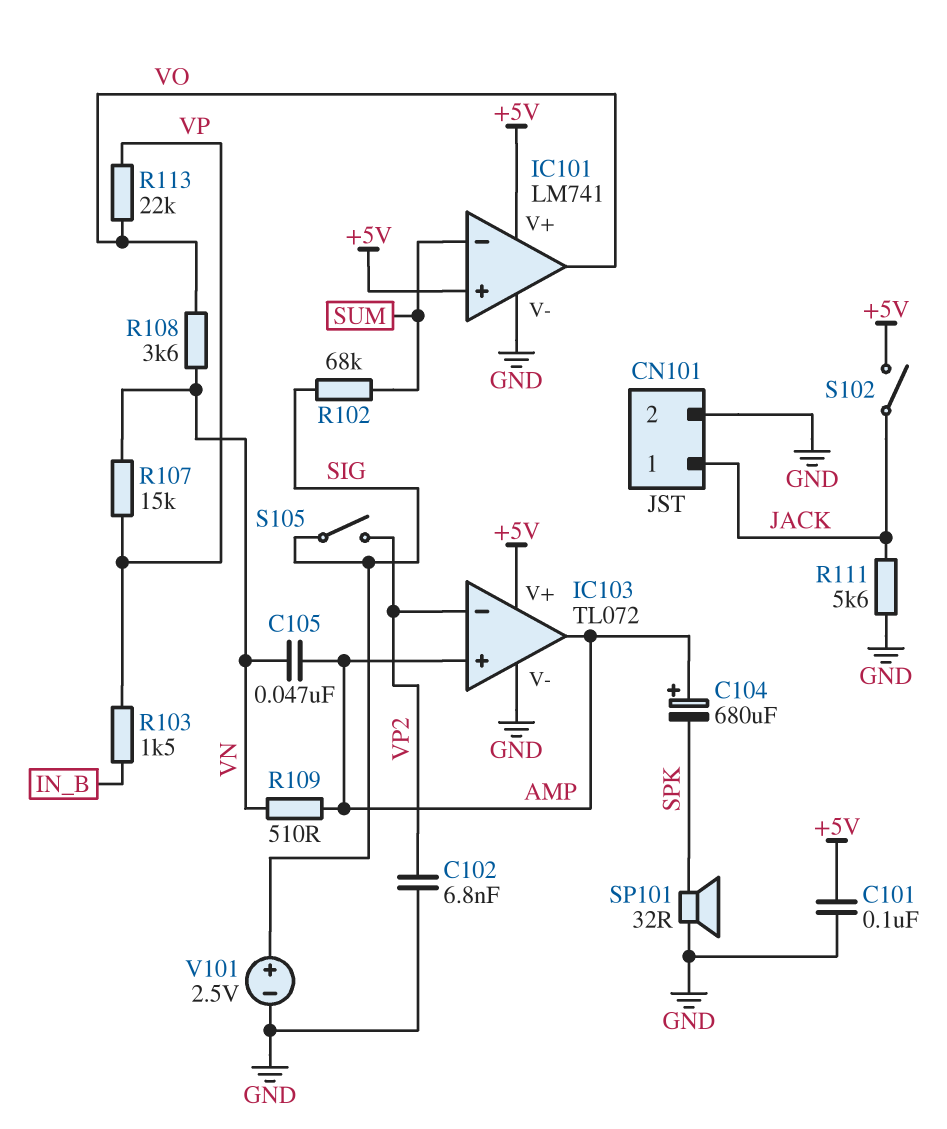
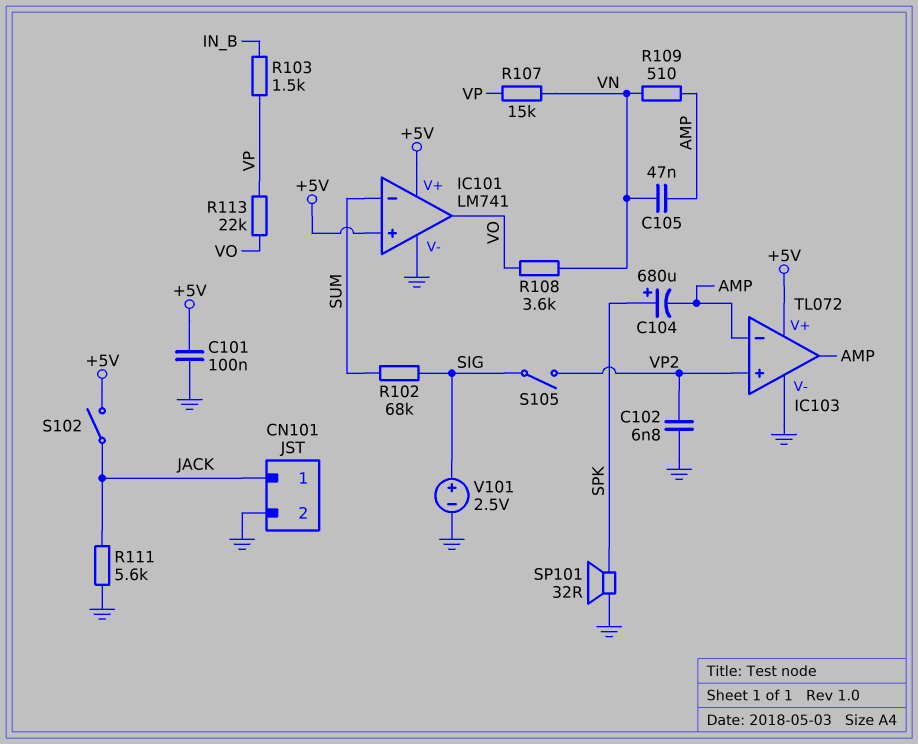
C104: 680uF (plus AMP, minus SPK) -> 680uF (plus SPK, minus AMP)
IC103 pin in+: AMP -> VP2
IC103 pin in-: VP2 -> AMP

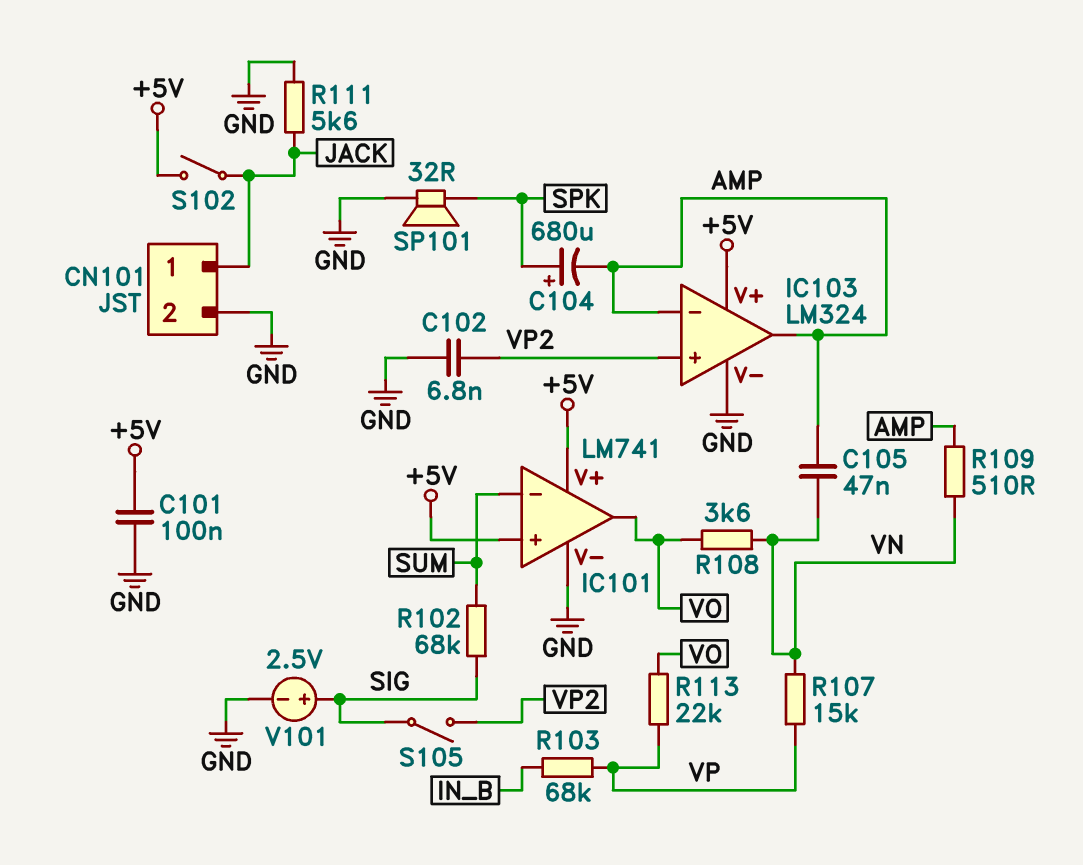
IC103: TL072 -> LM324
R103: 1.5k (IN_B, VP) -> 68k (IN_B, VP)

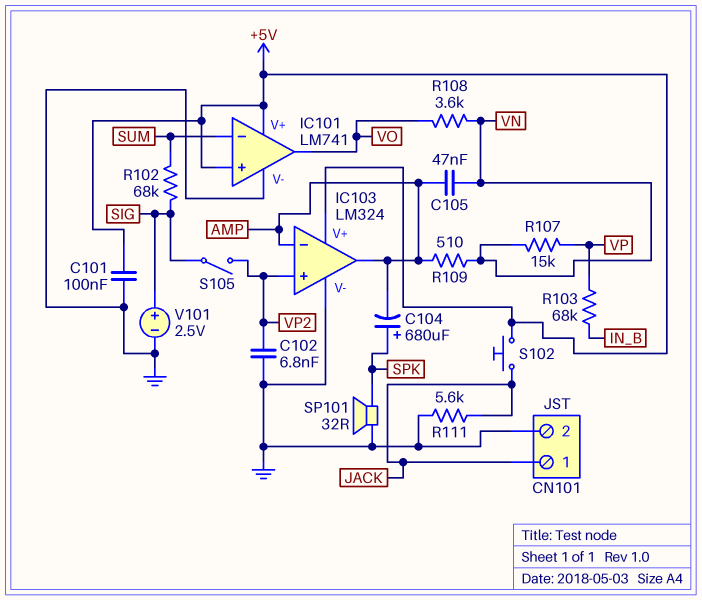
R113: 22k (VO, VP) -> none
S102: switch (+5V, JACK) -> button (+5V, JACK)

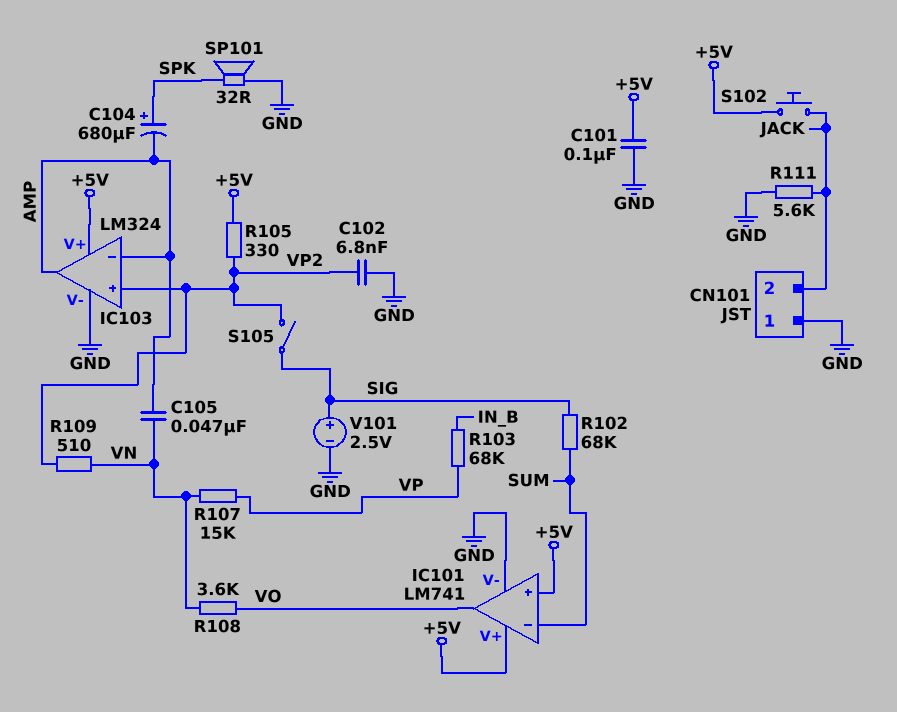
CN101 pin 1: JACK -> GND
CN101 pin 2: GND -> JACK
R105: none -> 330 (+5V, VP2)
R109: 510 (AMP, VN) -> 510 (VN, VP2)

